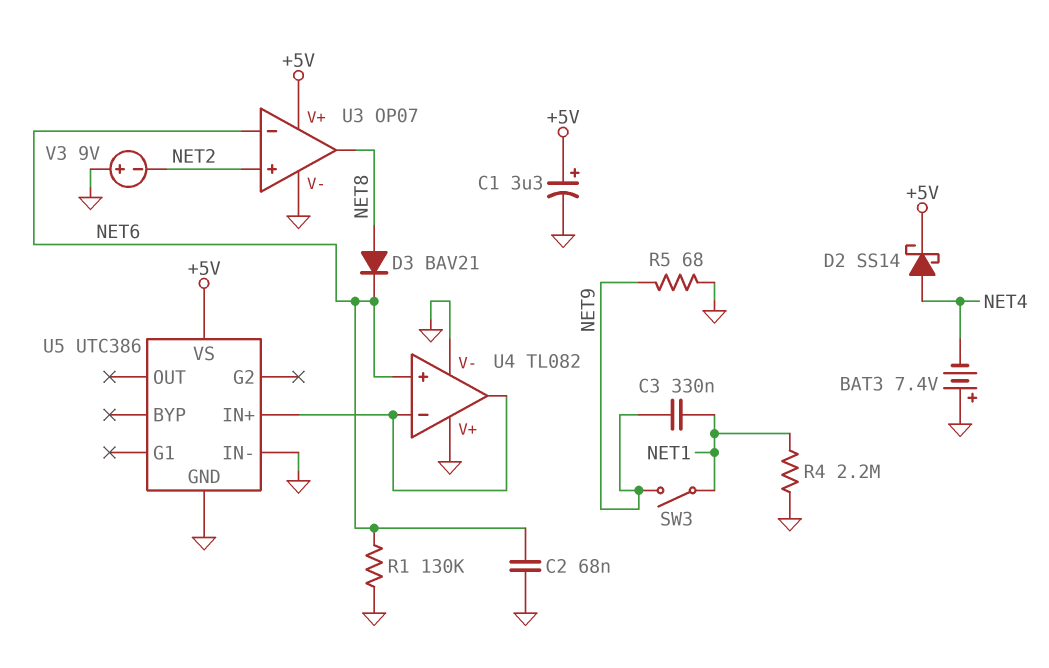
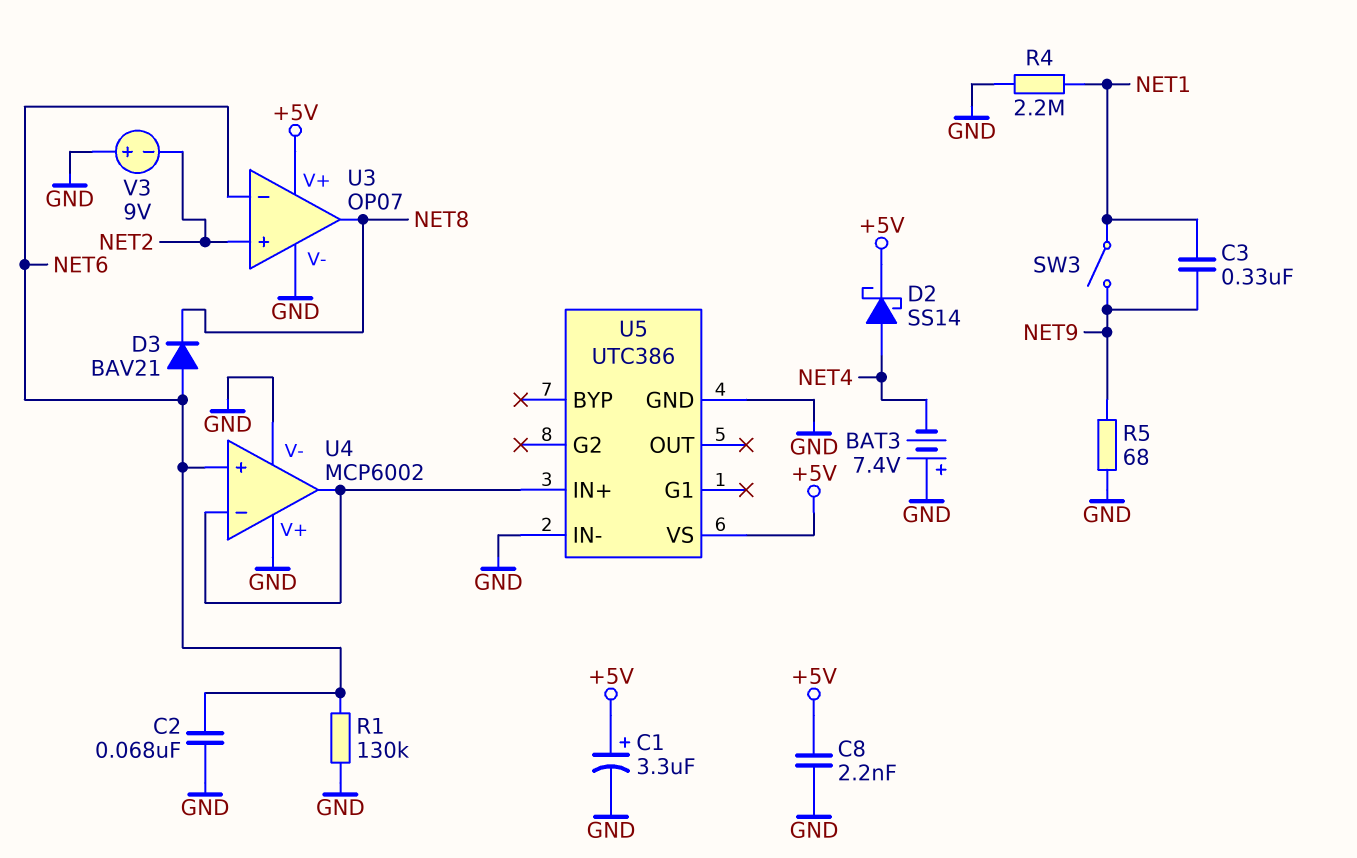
C8: none -> 2.2nF (+5V, GND)
D3: diode BAV21 (A NET8, K NET6) -> diode BAV21 (A NET6, K NET8)
U4: TL082 -> MCP6002

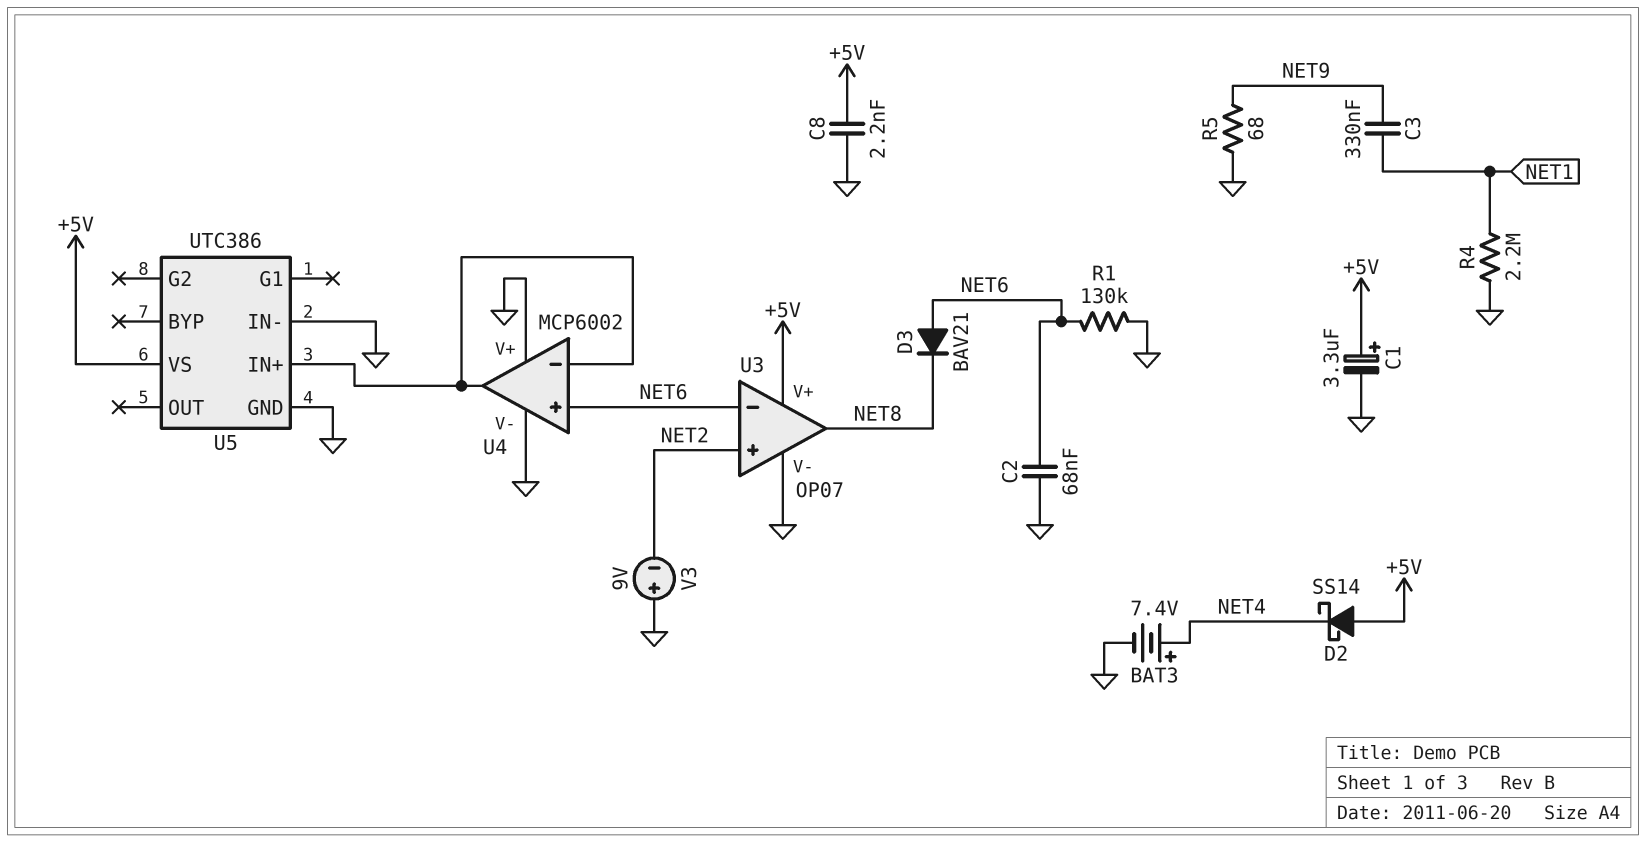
BAT3: 7.4V (plus GND, minus NET4) -> 7.4V (plus NET4, minus GND)
D2: schottky SS14 (A NET4, K +5V) -> schottky SS14 (A +5V, K NET4)
SW3: switch (NET1, NET9) -> none

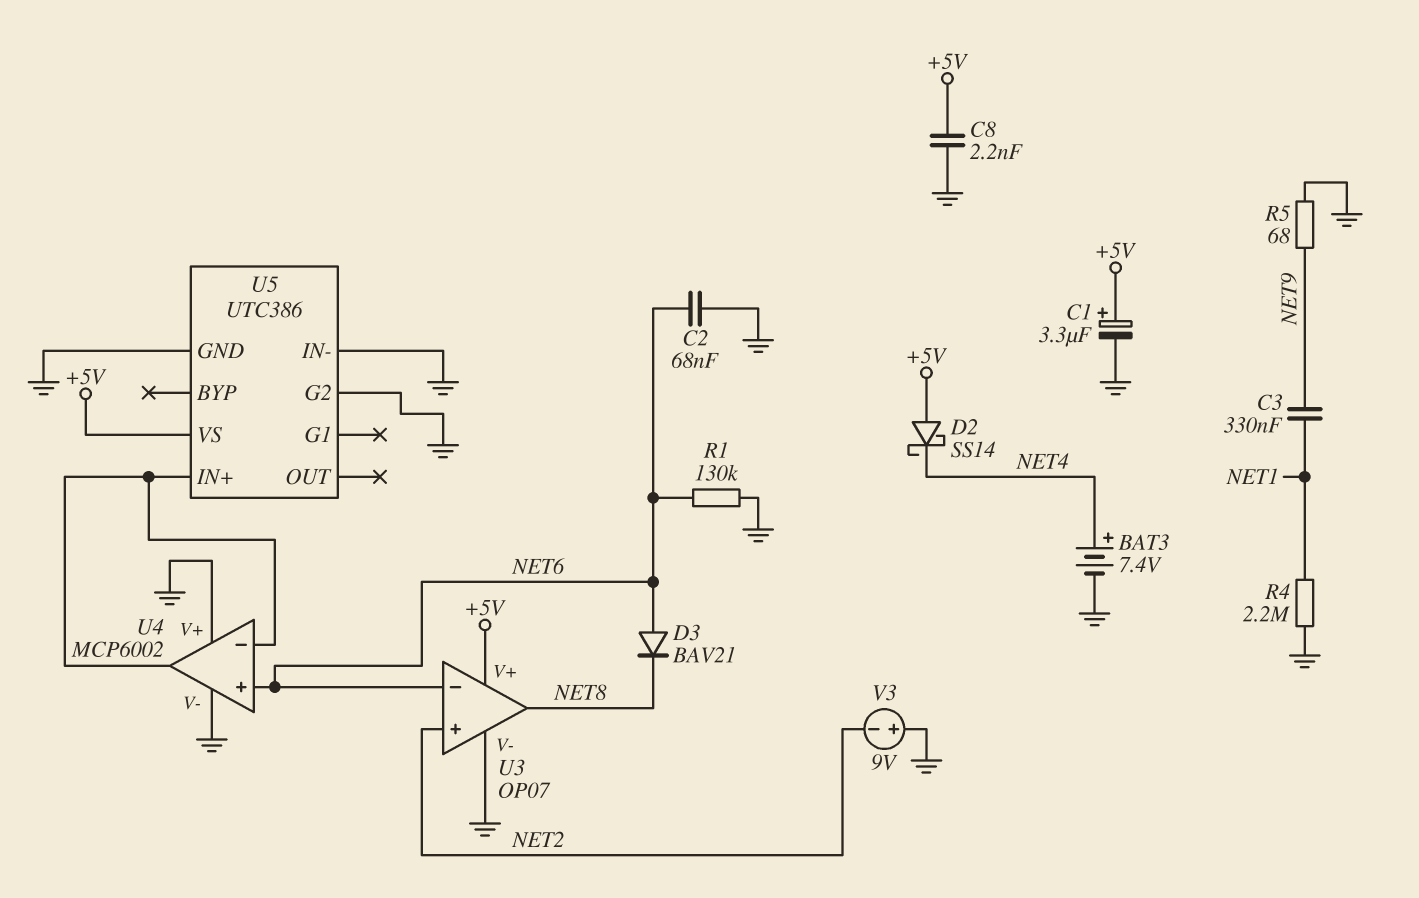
U5 pin G2: none -> GND

